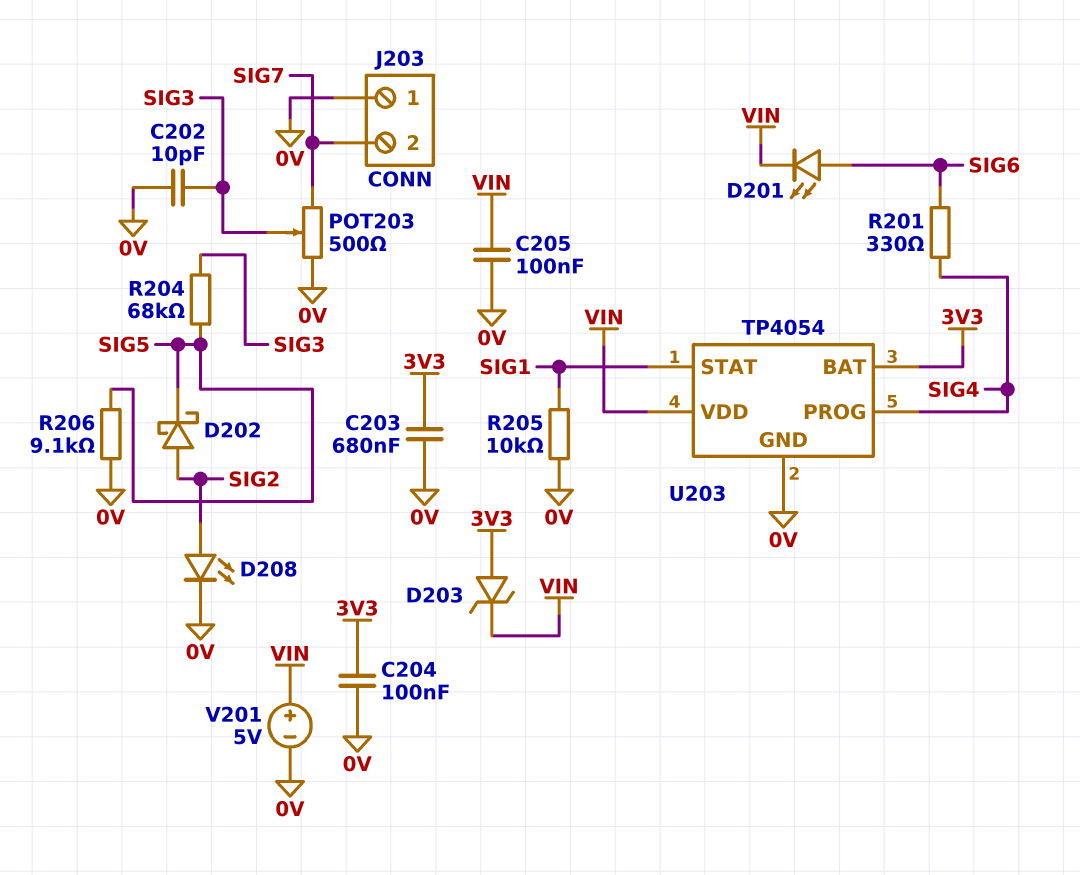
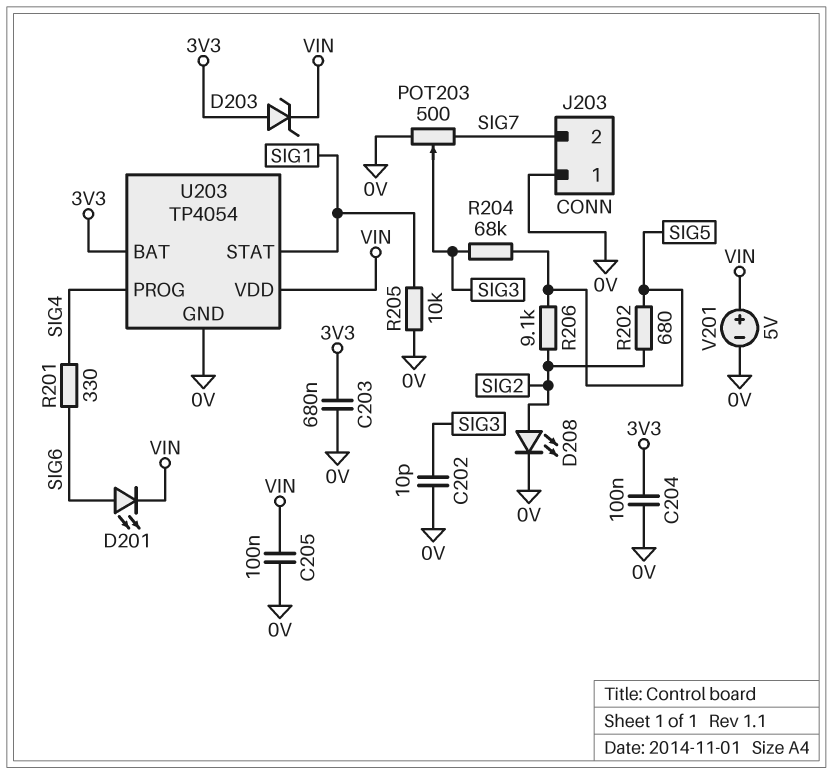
D202: schottky (A SIG2, K SIG5) -> none
R202: none -> 680 (SIG2, SIG5)
R206: 9.1k (0V, SIG5) -> 9.1k (SIG2, SIG5)

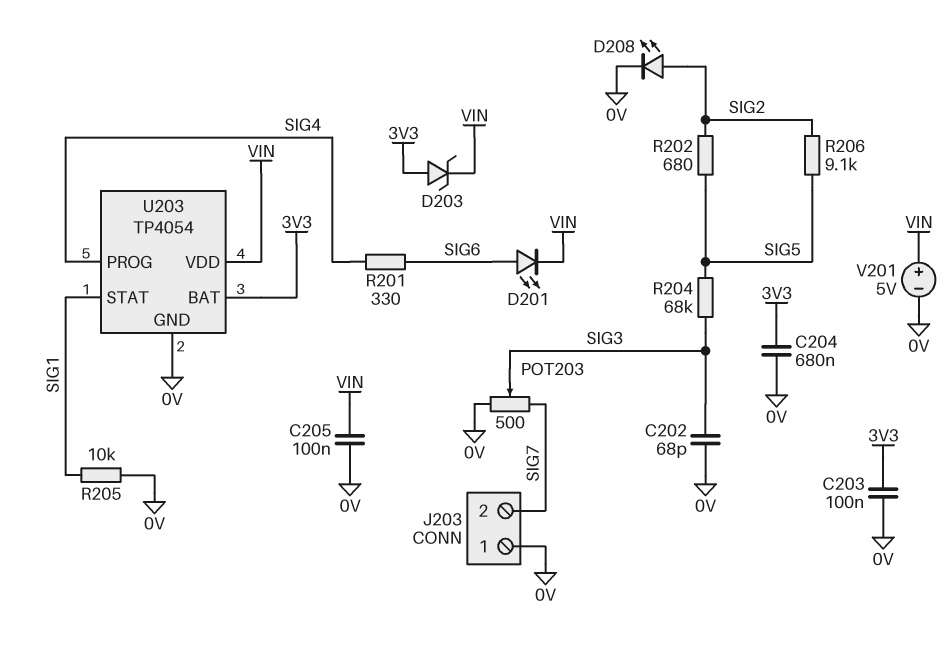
C202: 10pF (0V, SIG3) -> 68pF (0V, SIG3)
C203: 680nF (0V, 3V3) -> 100nF (0V, 3V3)
C204: 100nF (0V, 3V3) -> 680nF (0V, 3V3)

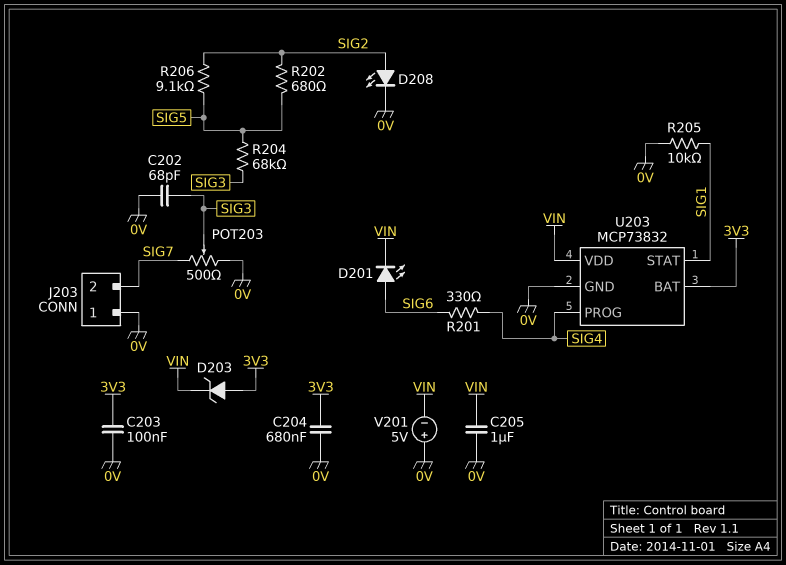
C205: 100nF (0V, VIN) -> 1uF (0V, VIN)
U203: TP4054 -> MCP73832
V201: 5V (plus VIN, minus 0V) -> 5V (plus 0V, minus VIN)

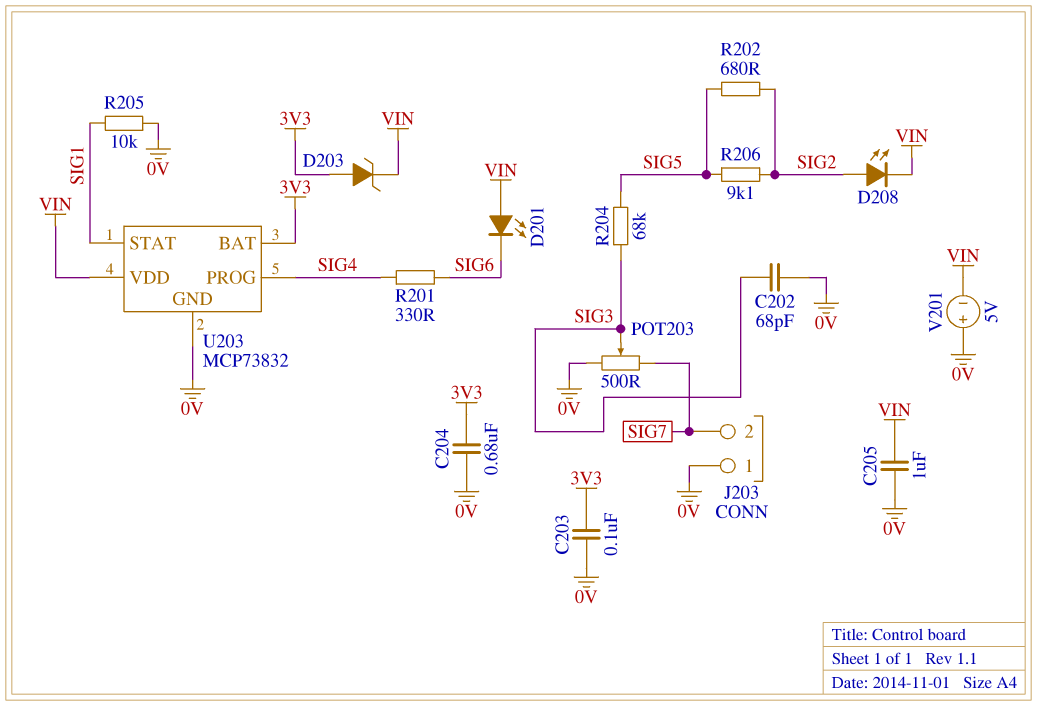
D201: LED (A SIG6, K VIN) -> LED (A VIN, K SIG6)
D208: LED (A SIG2, K 0V) -> LED (A SIG2, K VIN)

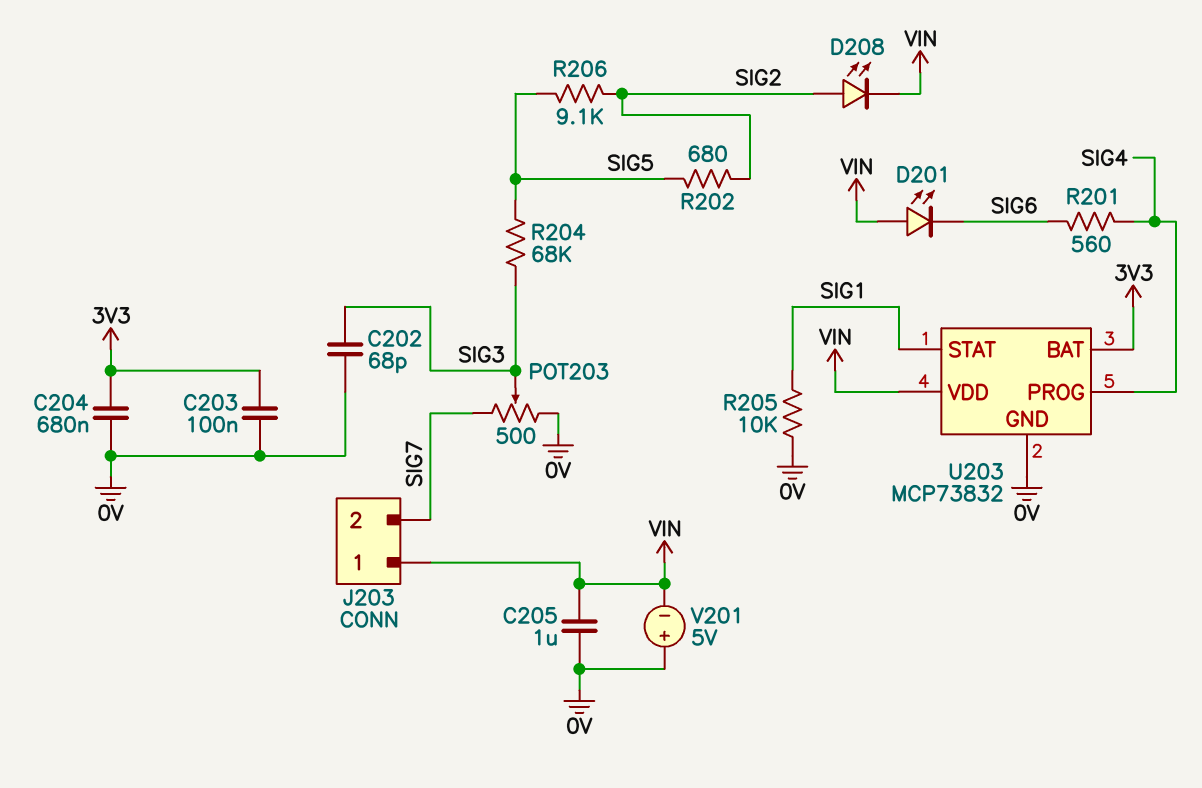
D203: zener (A 3V3, K VIN) -> none
J203 pin 1: 0V -> VIN
R201: 330 (SIG4, SIG6) -> 560 (SIG4, SIG6)

